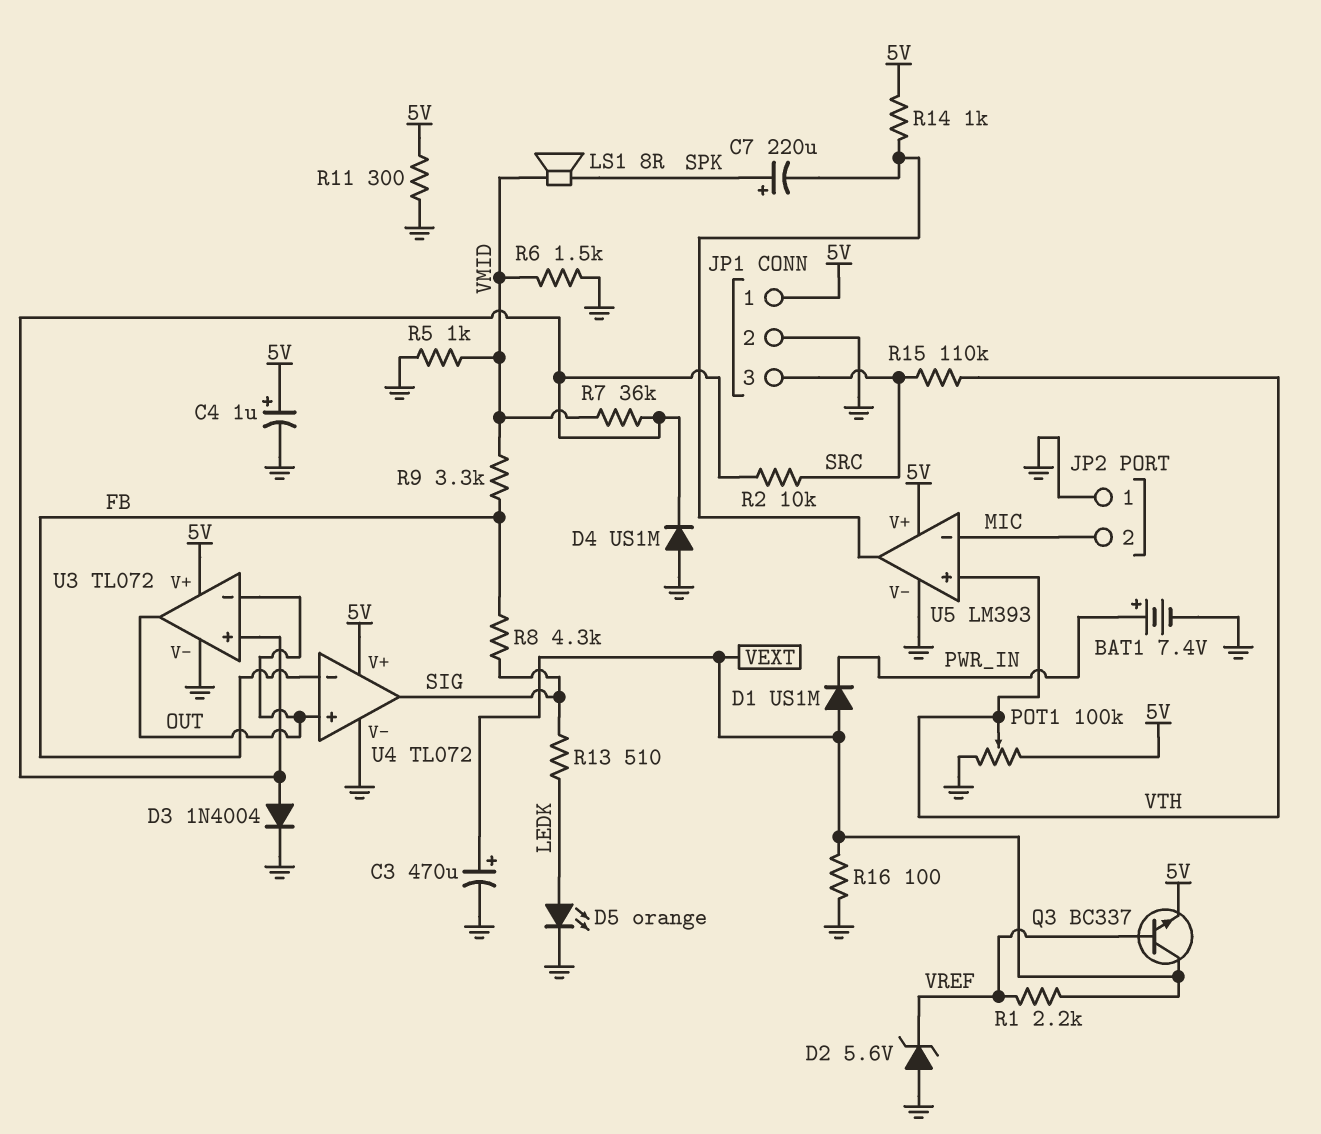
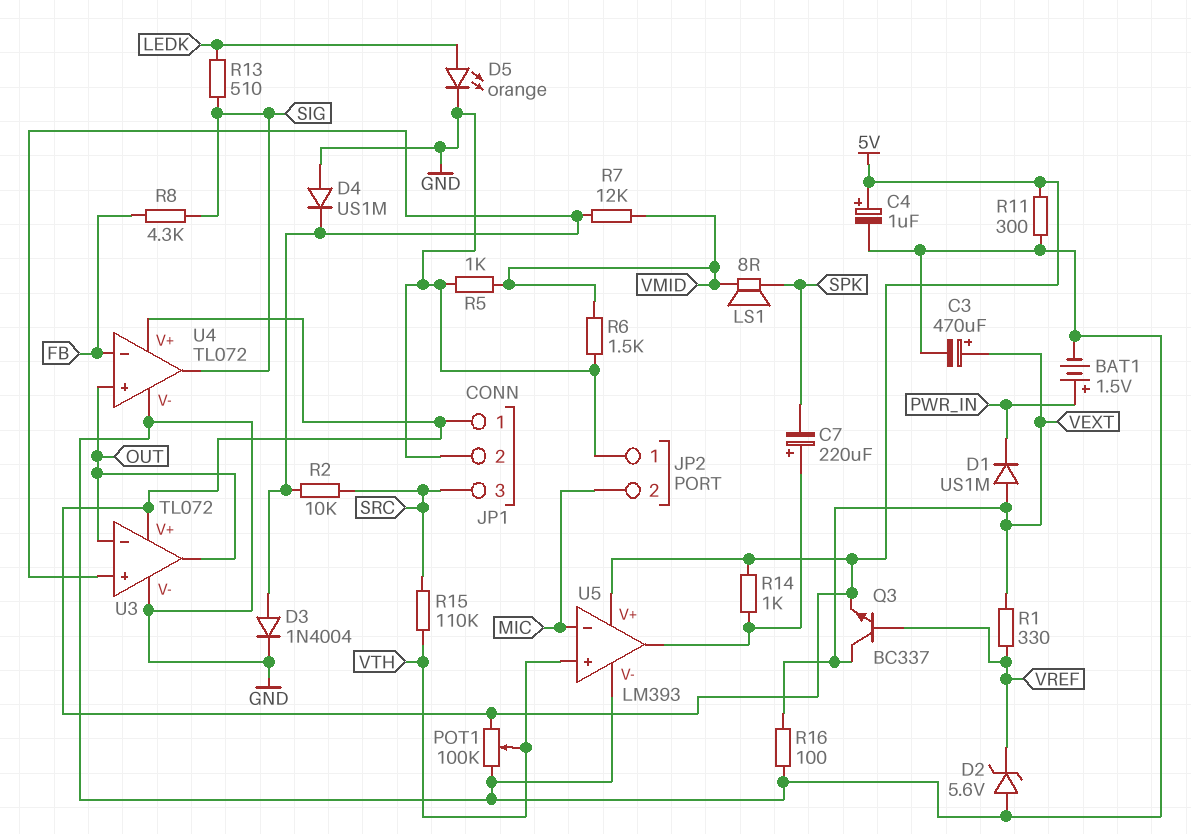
BAT1: 7.4V (plus PWR_IN, minus GND) -> 1.5V (plus PWR_IN, minus GND)
C7: 220uF (plus SPK, minus U5/out) -> 220uF (plus U5/out, minus SPK)
R1: 2.2k (VEXT, VREF) -> 330 (VEXT, VREF)
R7: 36k (U3/in+, VMID) -> 12k (U3/in+, VMID)
R9: 3.3k (FB, VMID) -> none

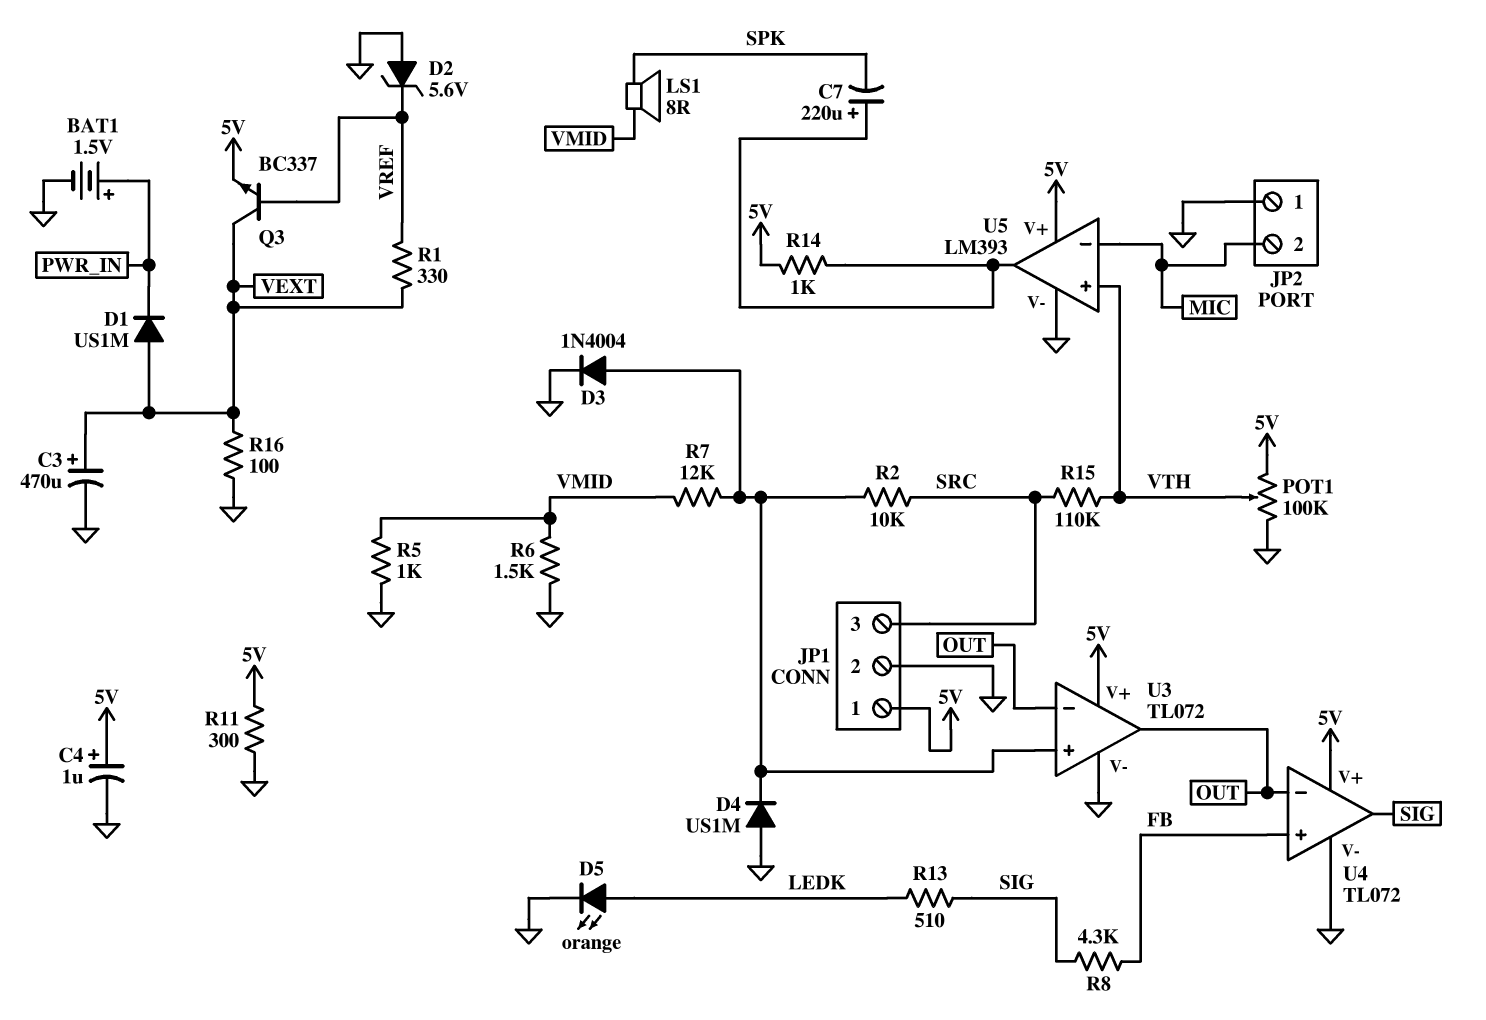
U4 pin in+: OUT -> FB
U4 pin in-: FB -> OUT

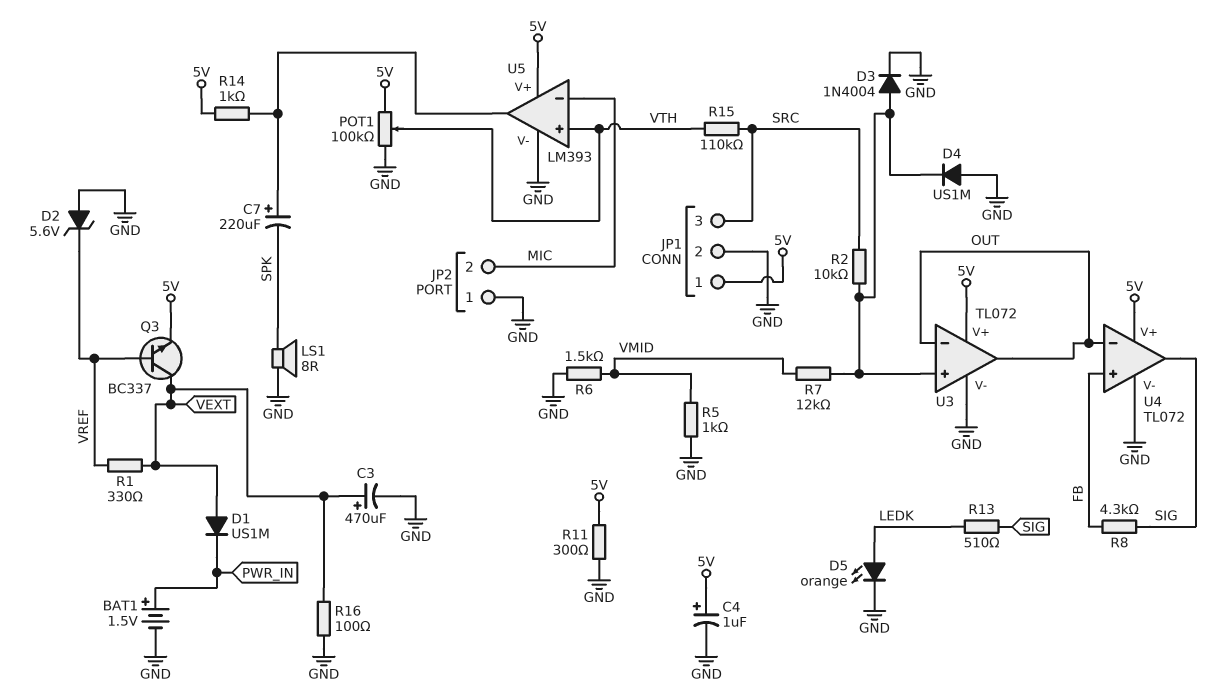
LS1: speaker 8R (SPK, VMID) -> speaker 8R (GND, SPK)

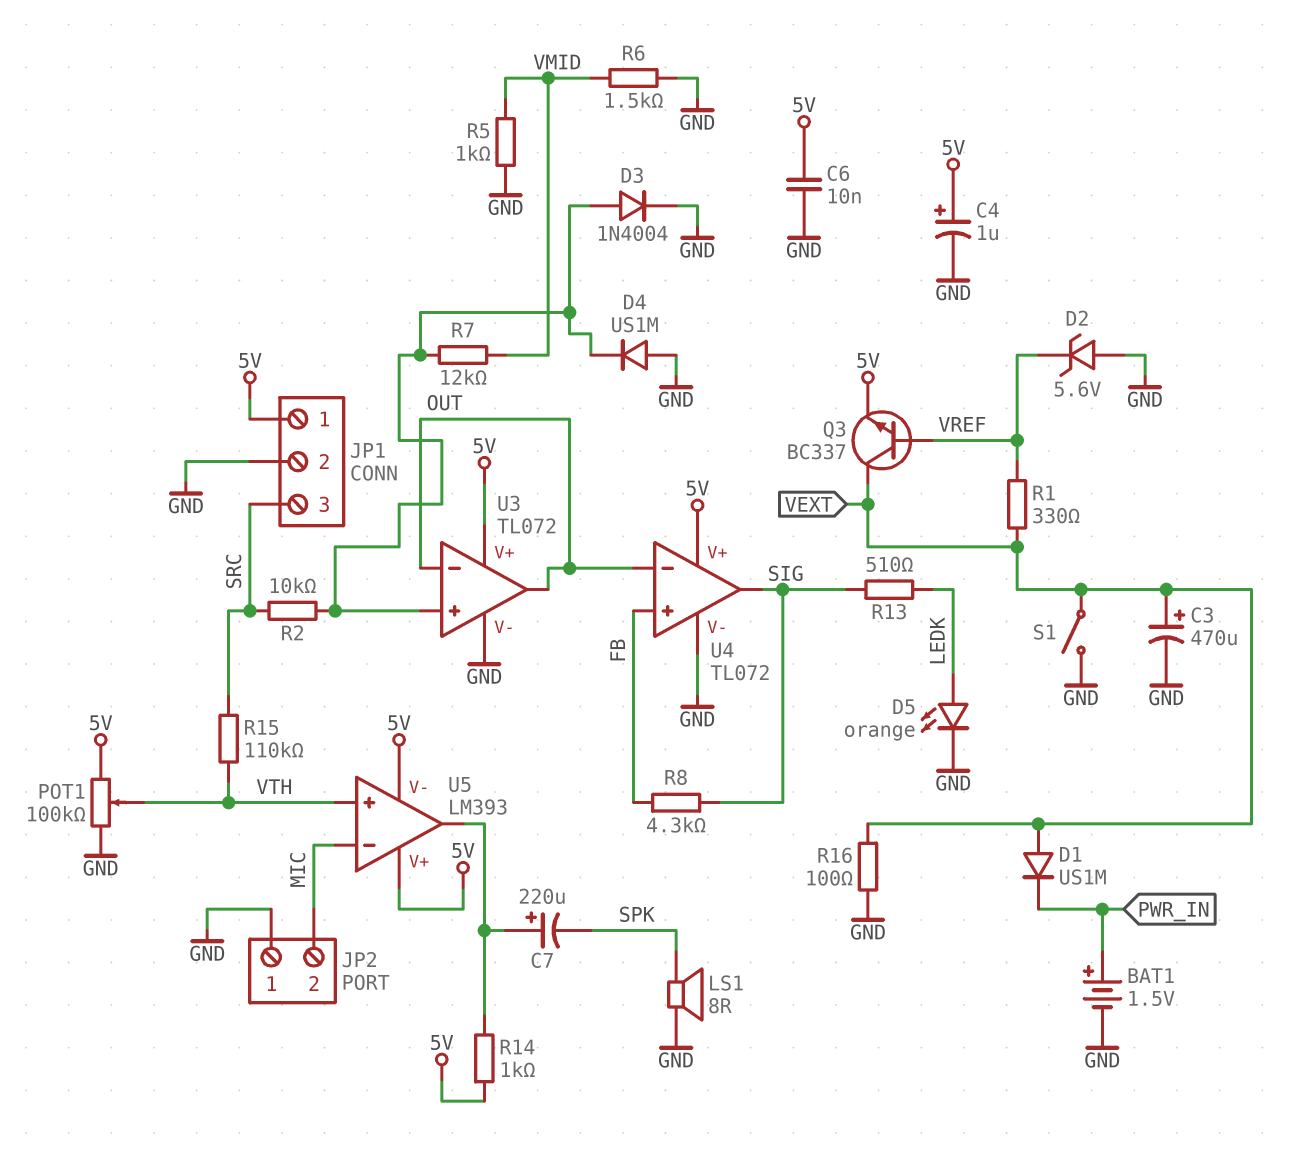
C6: none -> 10nF (5V, GND)
R11: 300 (5V, GND) -> none
S1: none -> switch (GND, VEXT)
U5 pin V-: GND -> 5V

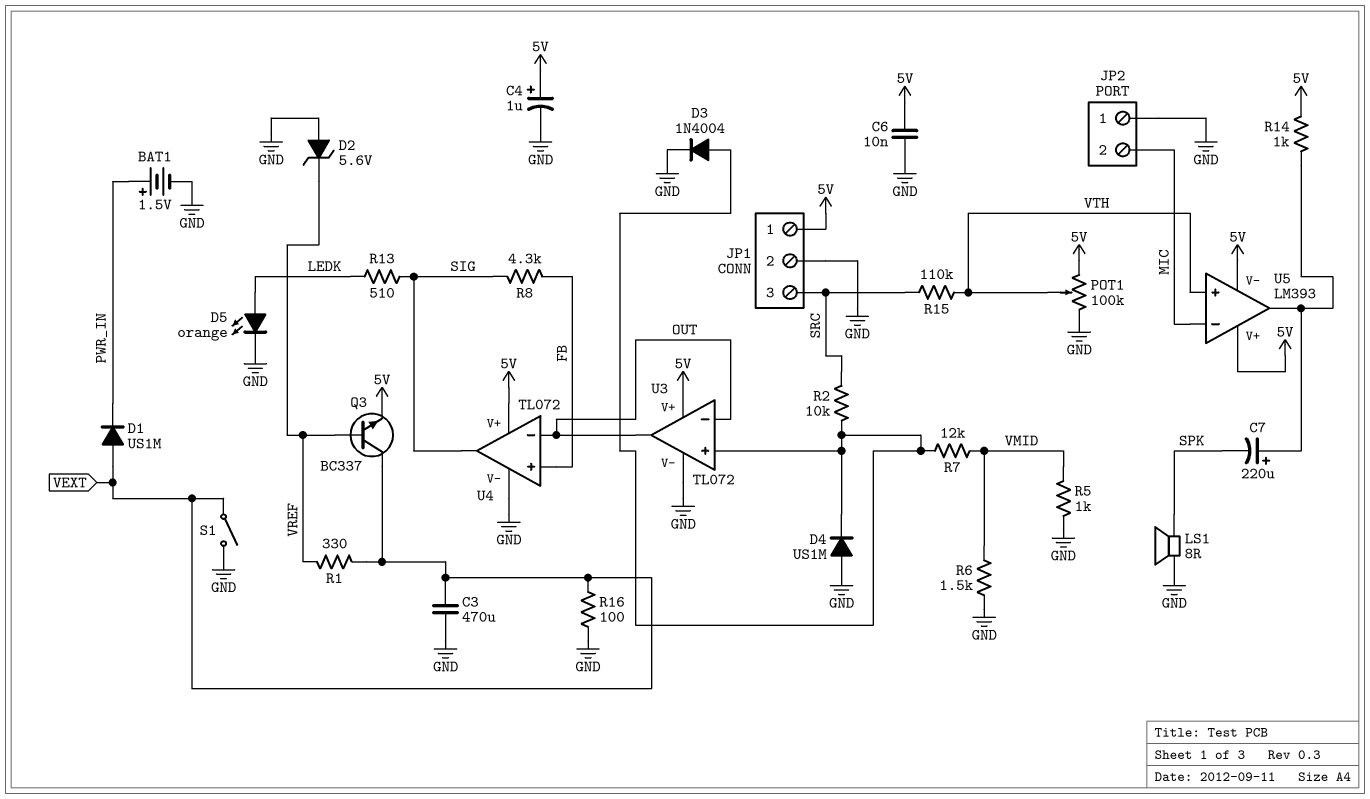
C3: 470uF (plus VEXT, minus GND) -> 470uF (GND, VEXT)

